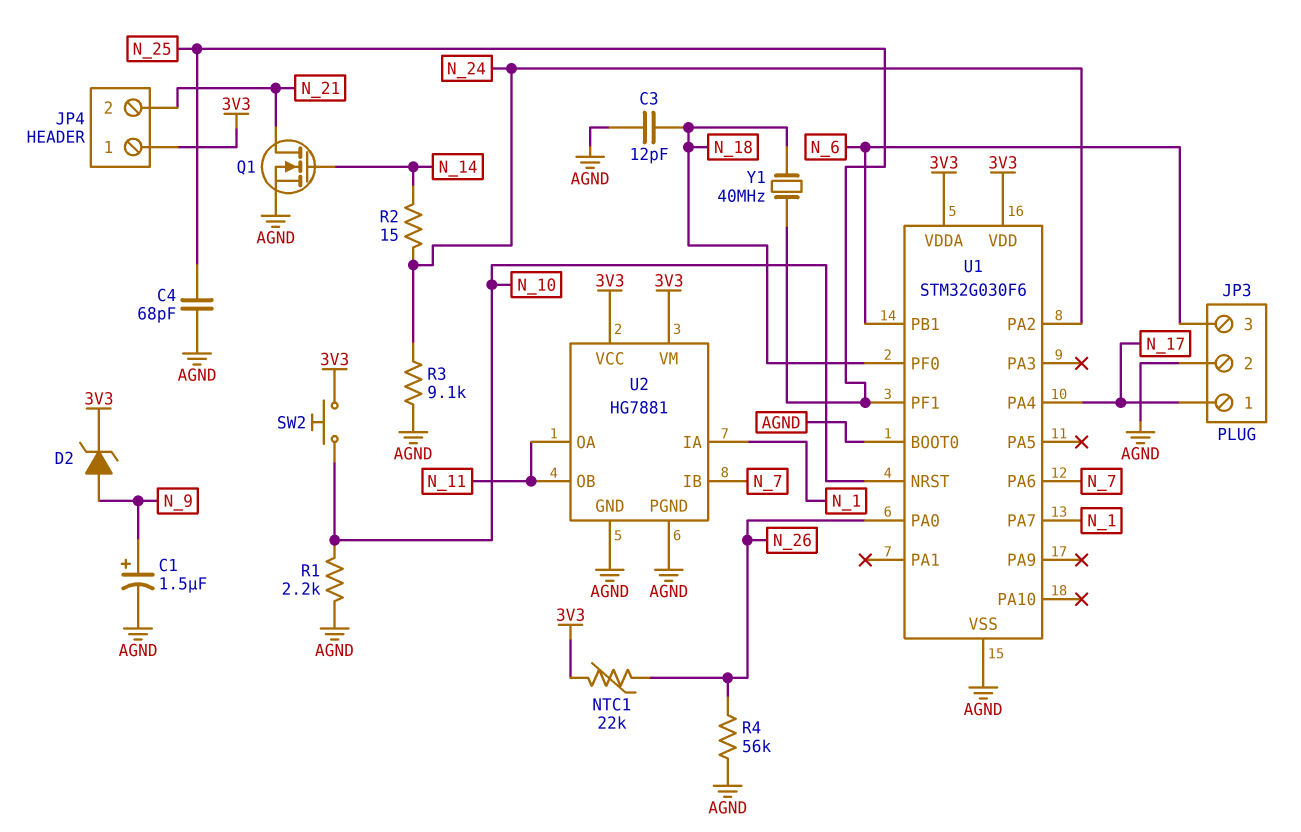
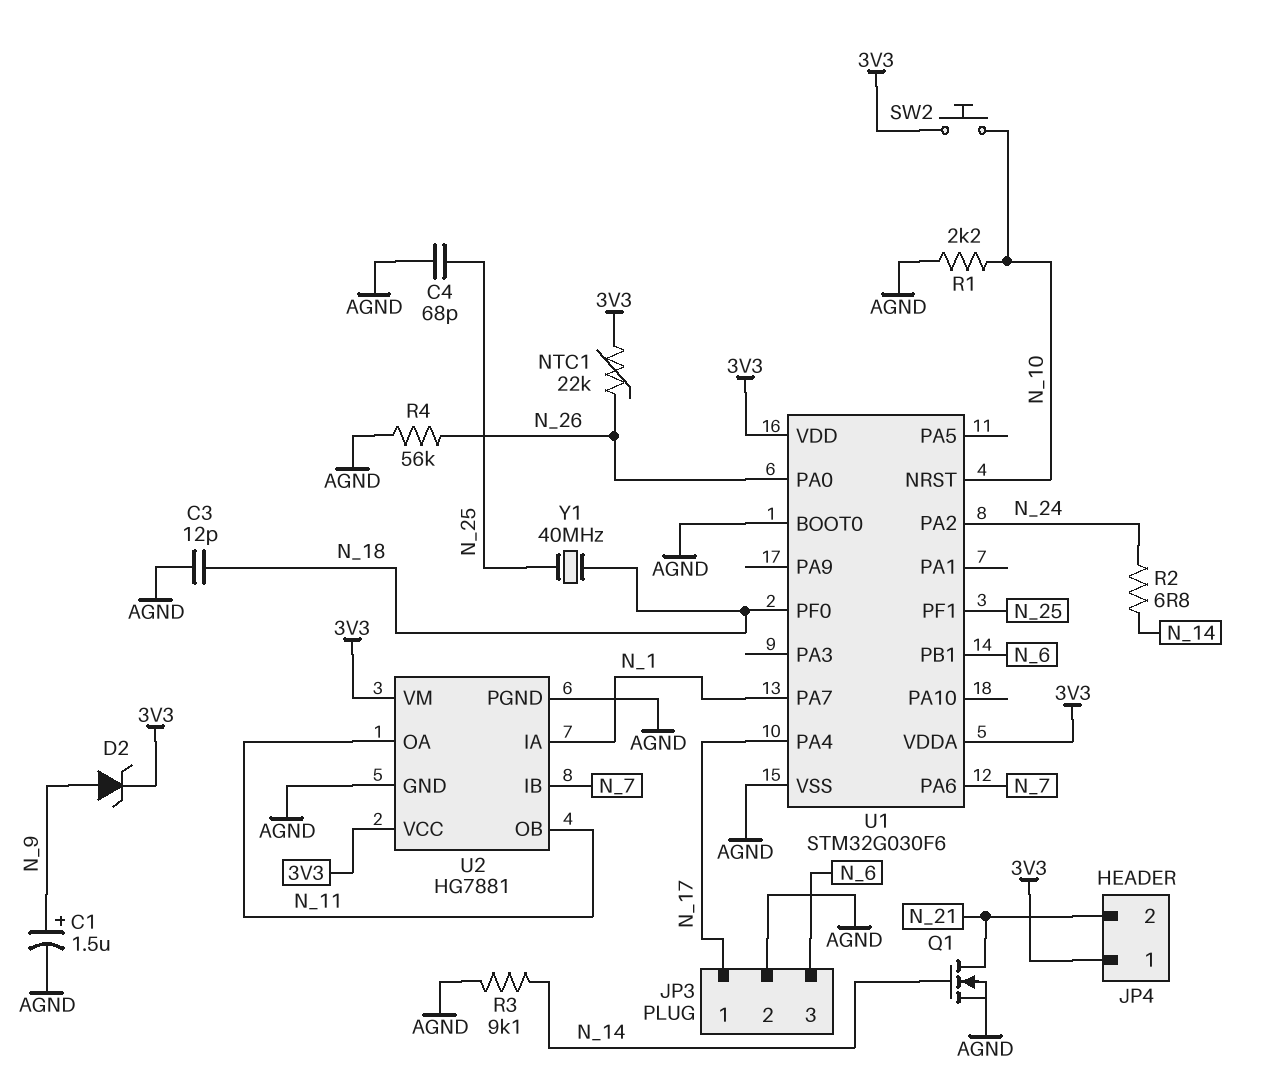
R2: 15 (N_14, N_24) -> 6.8 (N_14, N_24)
R3: 9.1k (AGND, N_24) -> 9.1k (AGND, N_14)

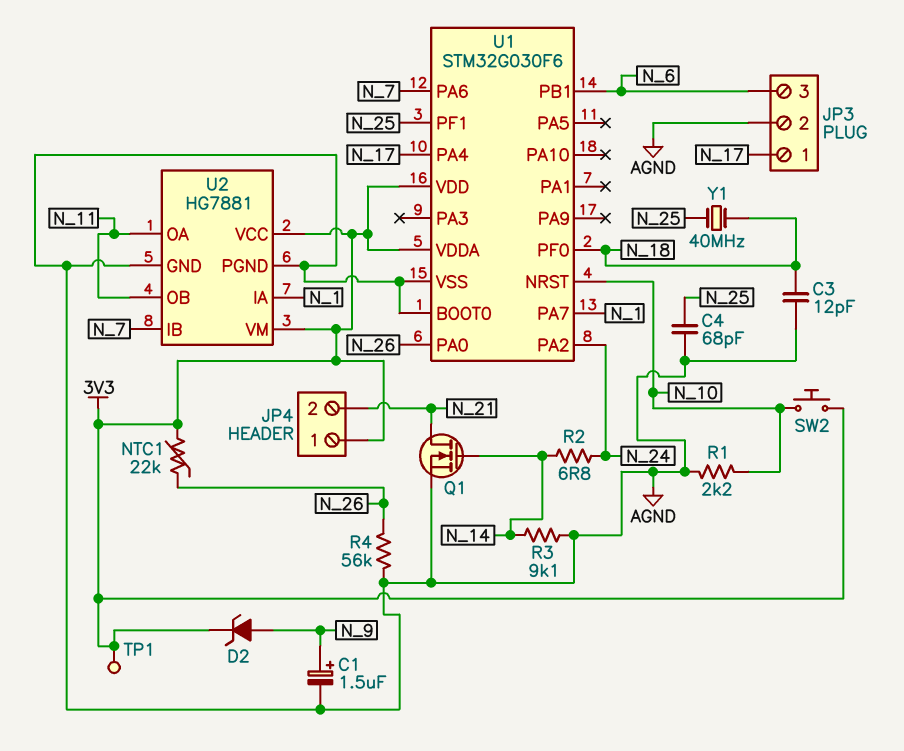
TP1: none -> test point (3V3)

